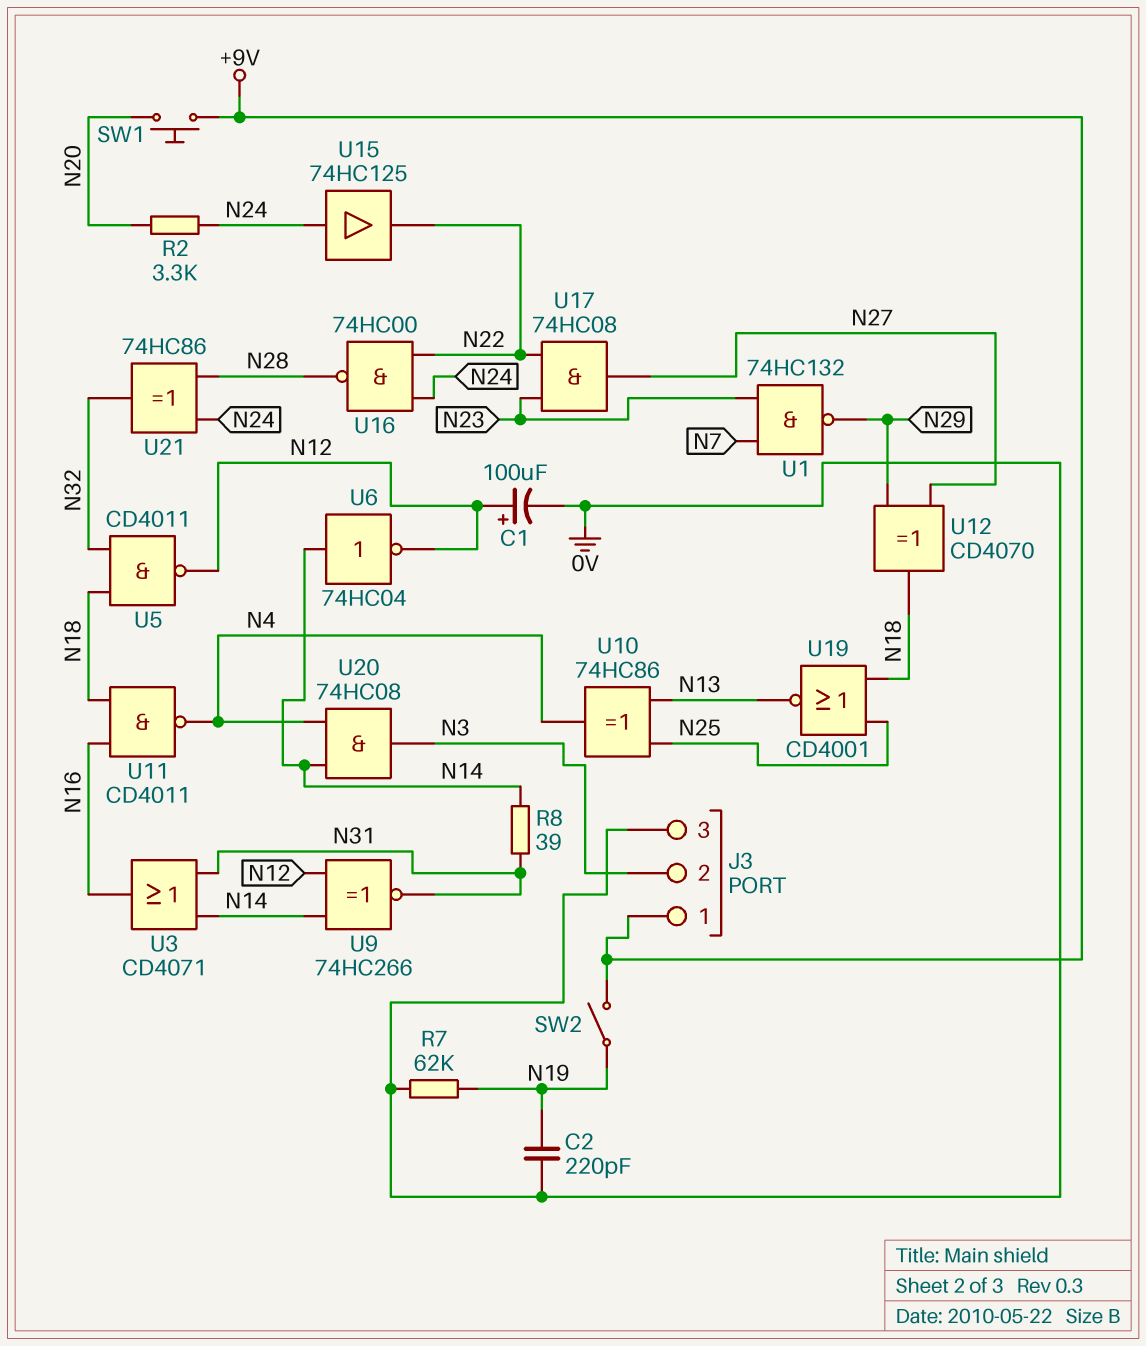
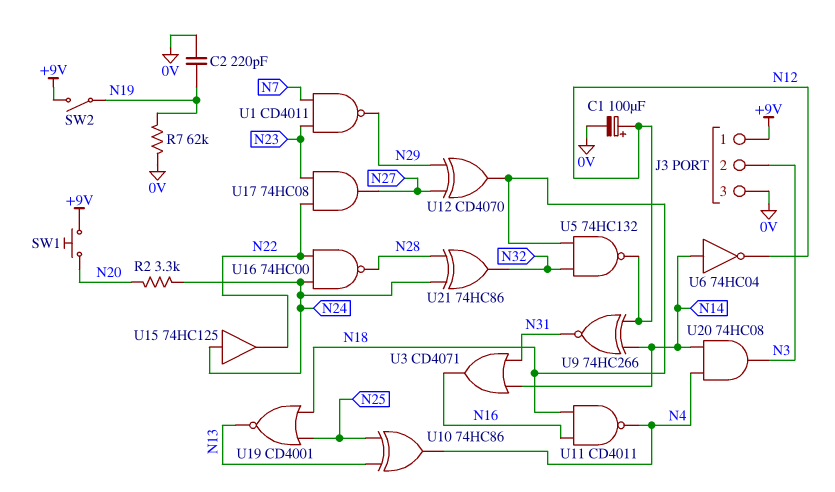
R8: 39 (N14, N31) -> none
U1: NAND 74HC132 (in N7, in N23, out N29) -> NAND CD4011 (in N7, in N23, out N29)
U5: NAND CD4011 (in N18, in N32, out N12) -> NAND 74HC132 (in N18, in N32, out N12)

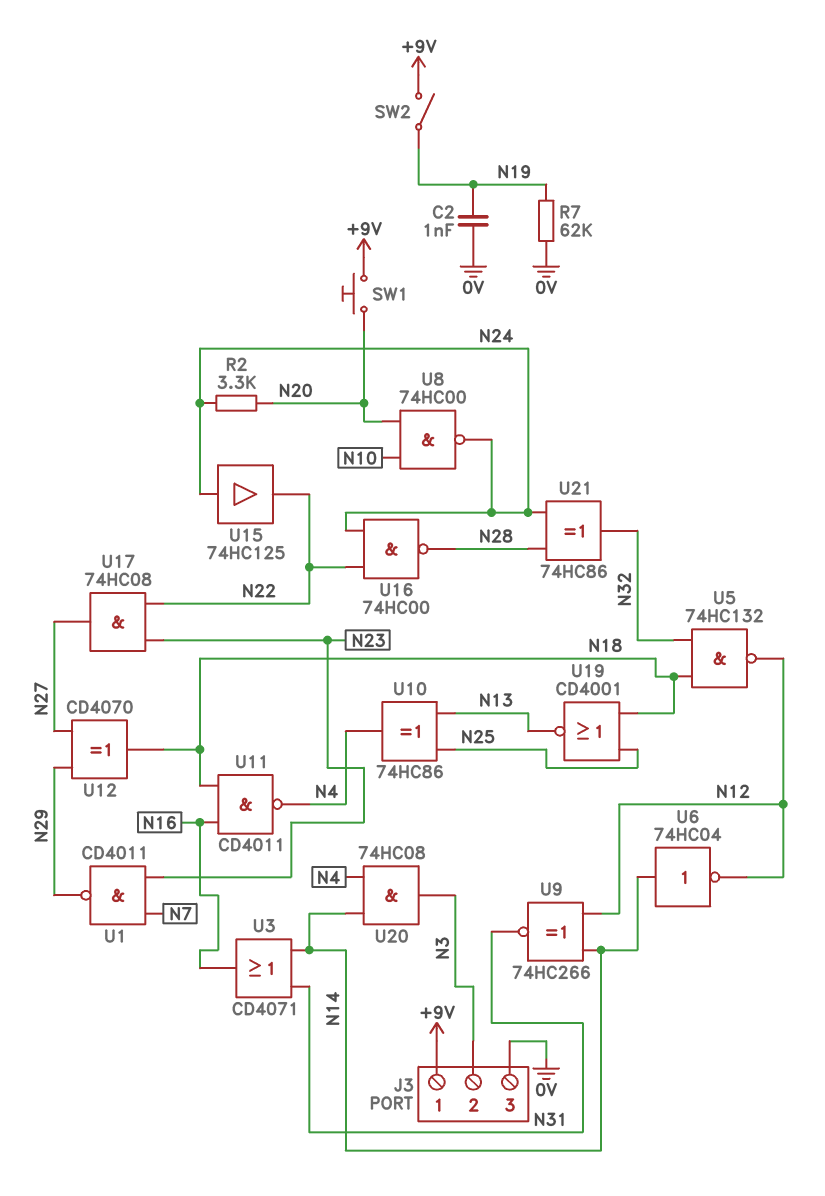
C1: 100uF (plus N12, minus 0V) -> none
C2: 220pF (0V, N19) -> 1nF (0V, N19)
U8: none -> NAND 74HC00 (in N10, in N20, out N24)

